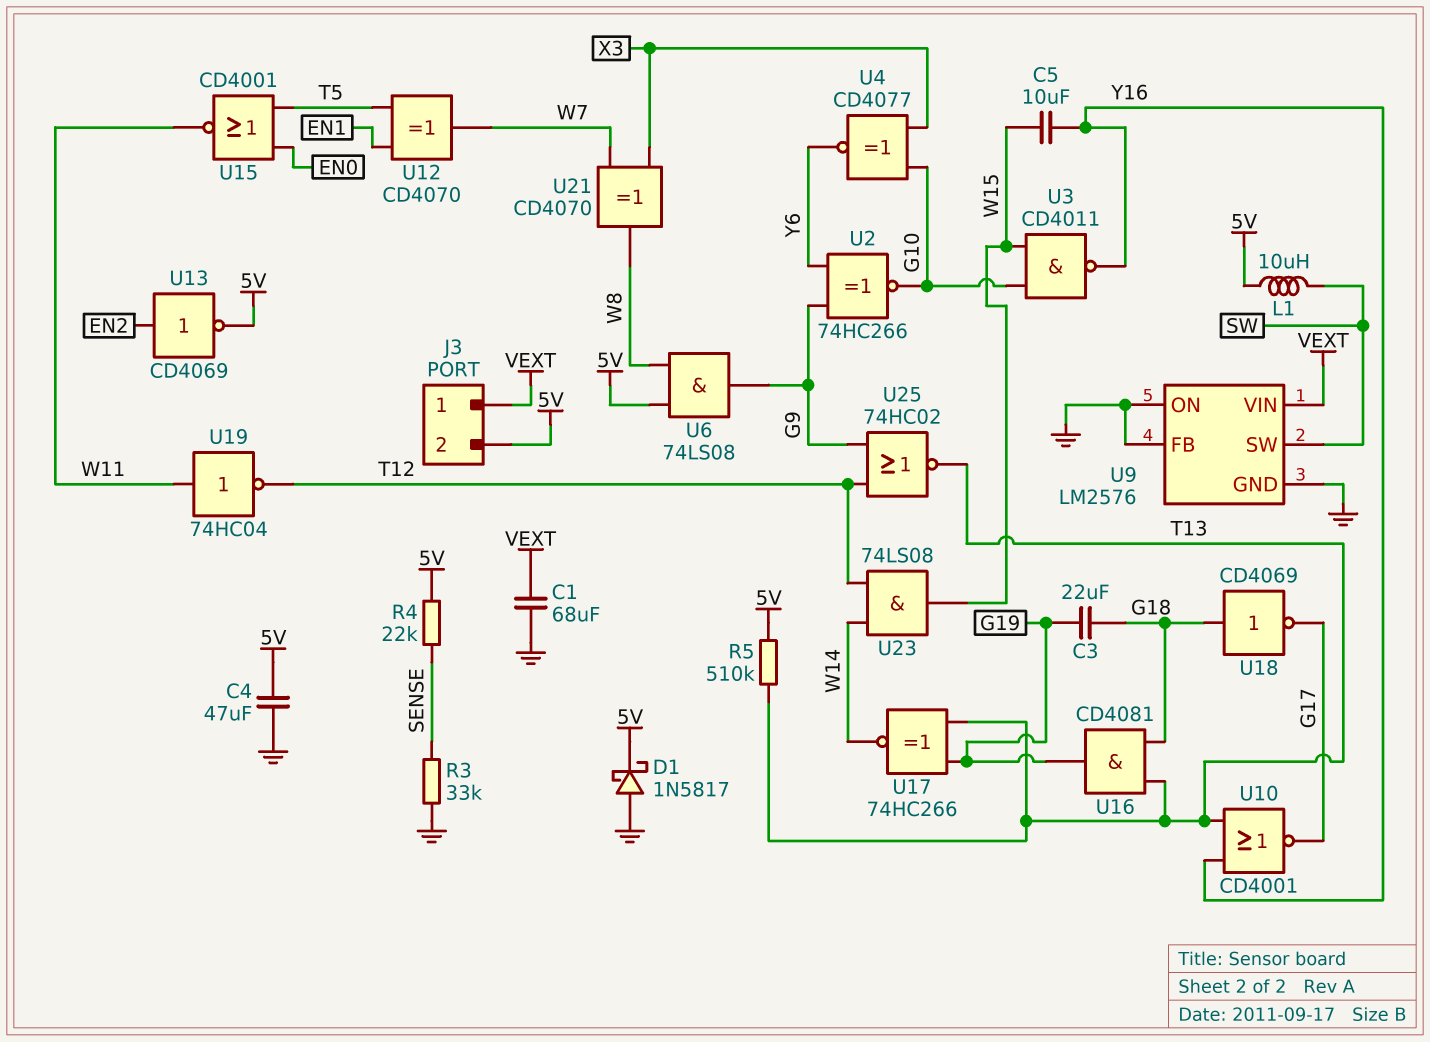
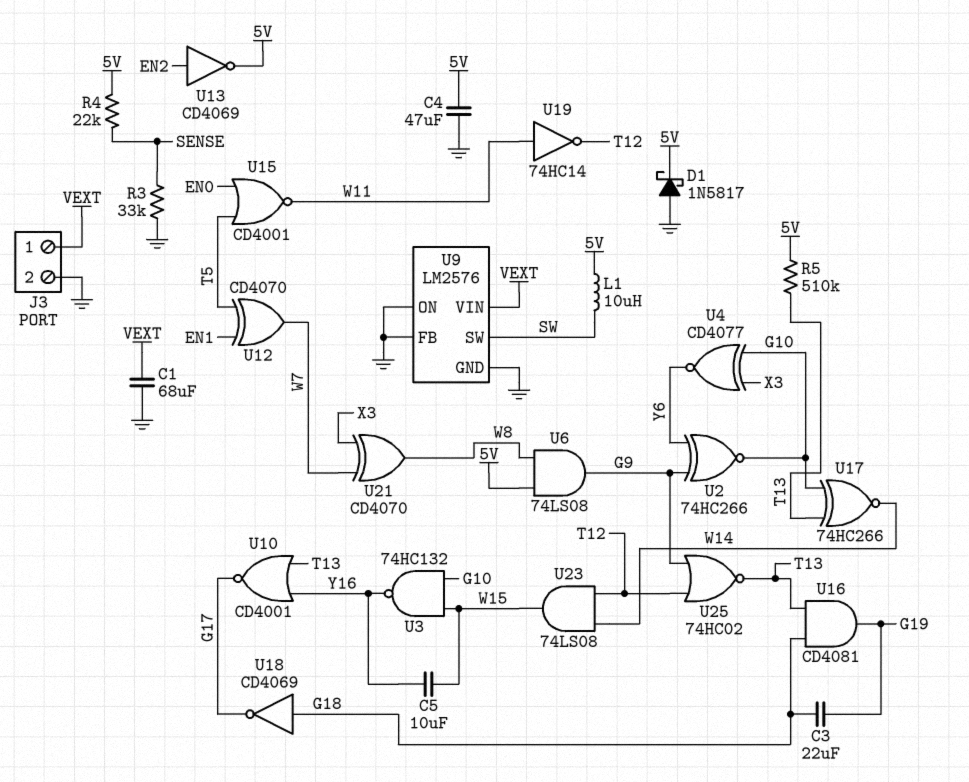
J3 pin 2: 5V -> GND
U3: NAND CD4011 (in G10, in W15, out Y16) -> NAND 74HC132 (in G10, in W15, out Y16)
U17: XNOR 74HC266 (in G19, in T13, out W14) -> XNOR 74HC266 (in G10, in T13, out W14)
U19: NOT 74HC04 (in W11, out T12) -> NOT 74HC14 (in W11, out T12)

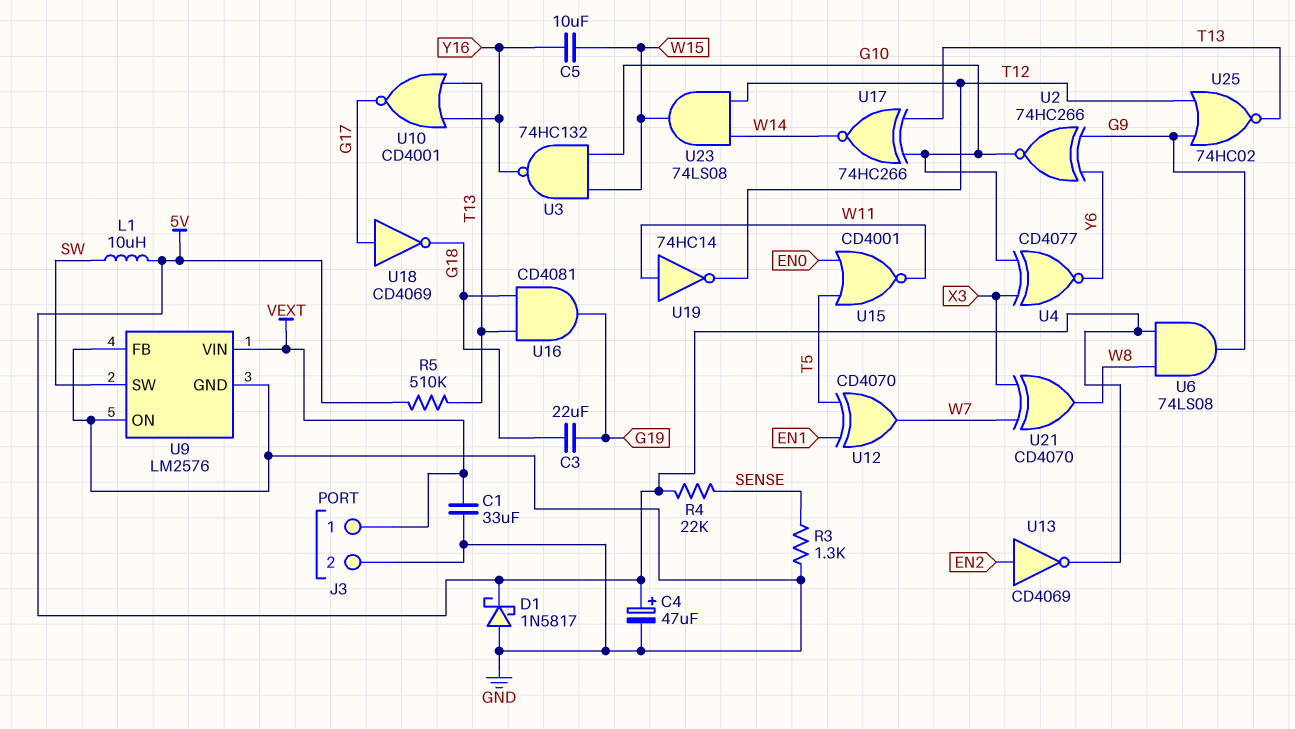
C1: 68uF (GND, VEXT) -> 33uF (GND, VEXT)
C4: 47uF (5V, GND) -> 47uF (plus 5V, minus GND)
R3: 33k (GND, SENSE) -> 1.3k (GND, SENSE)
U18: NOT CD4069 (in G18, out G17) -> NOT CD4069 (in G17, out G18)

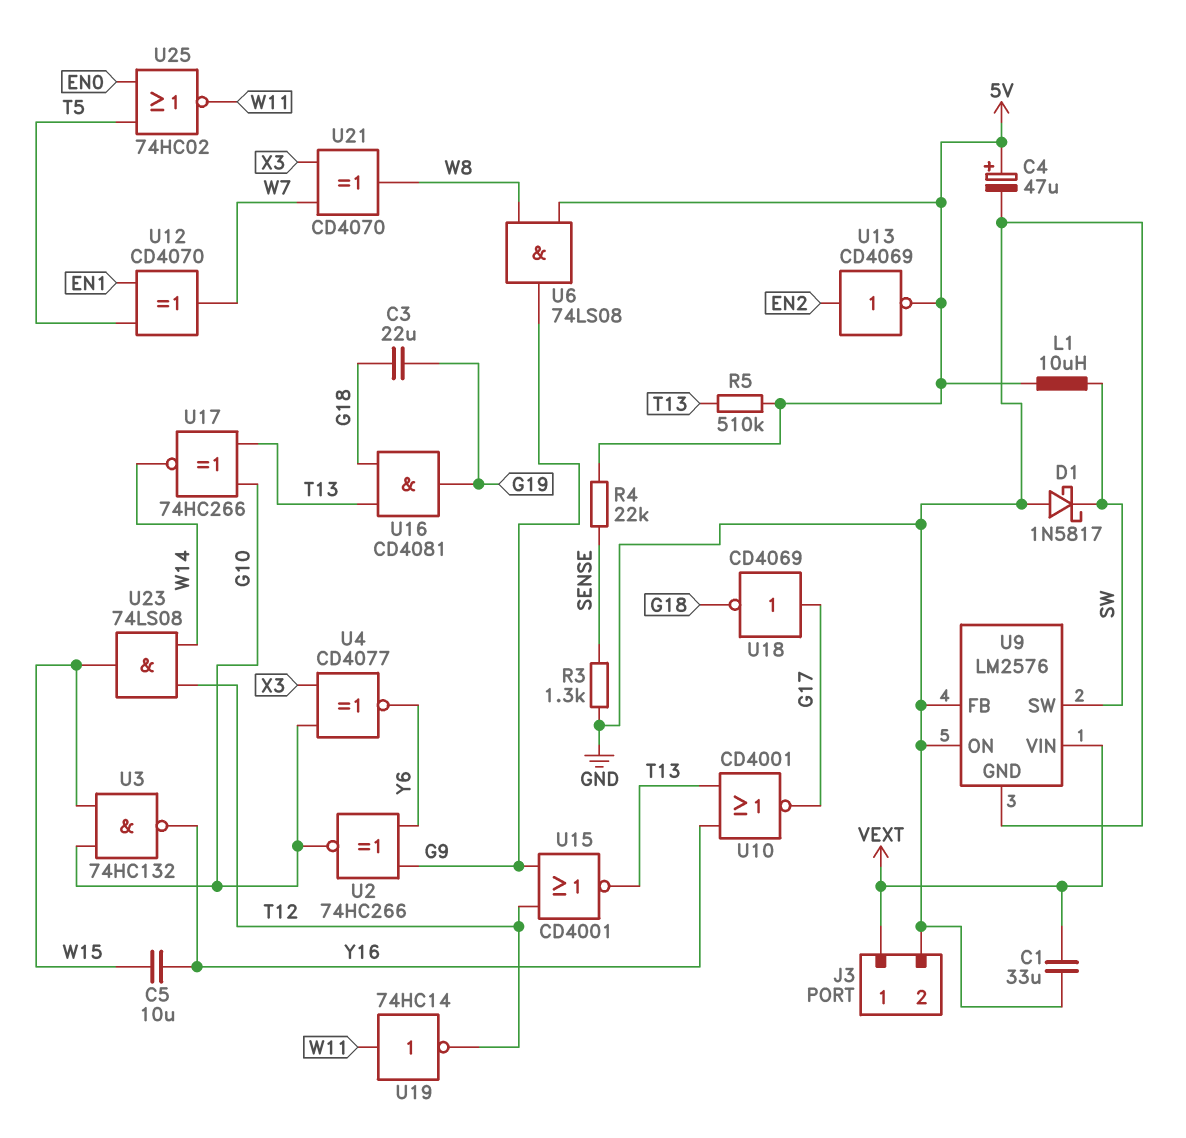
D1: schottky 1N5817 (A GND, K 5V) -> schottky 1N5817 (A GND, K SW)
U15: NOR CD4001 (in EN0, in T5, out W11) -> NOR CD4001 (in G9, in T12, out T13)
U25: NOR 74HC02 (in G9, in T12, out T13) -> NOR 74HC02 (in EN0, in T5, out W11)

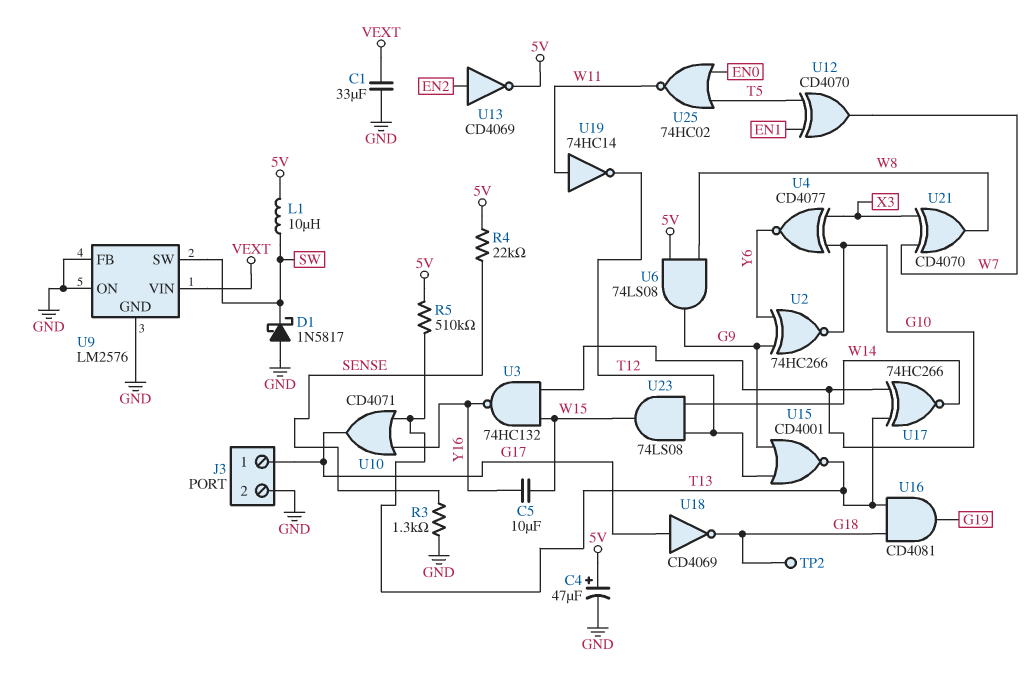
C3: 22uF (G18, G19) -> none
J3 pin 1: VEXT -> G17
TP2: none -> test point (G18)
U10: NOR CD4001 (in T13, in Y16, out G17) -> OR CD4071 (in T13, in Y16, out G17)

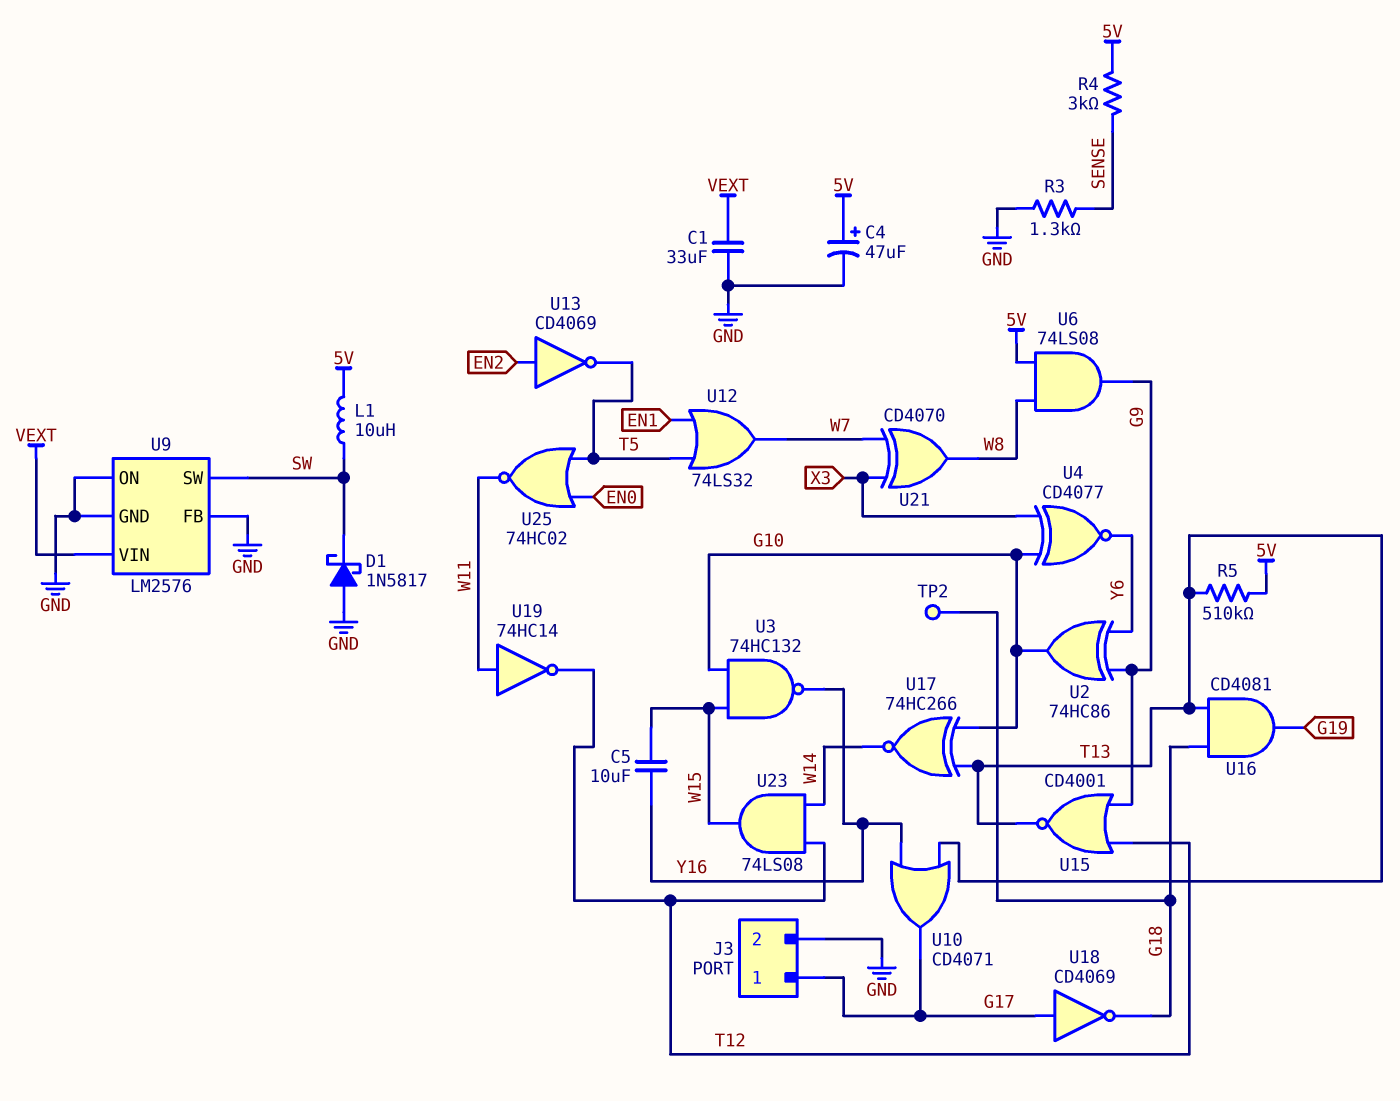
R4: 22k (5V, SENSE) -> 3k (5V, SENSE)
U2: XNOR 74HC266 (in G9, in Y6, out G10) -> XOR 74HC86 (in G9, in Y6, out G10)
U12: XOR CD4070 (in EN1, in T5, out W7) -> OR 74LS32 (in EN1, in T5, out W7)
U13: NOT CD4069 (in EN2, out 5V) -> NOT CD4069 (in EN2, out T5)

